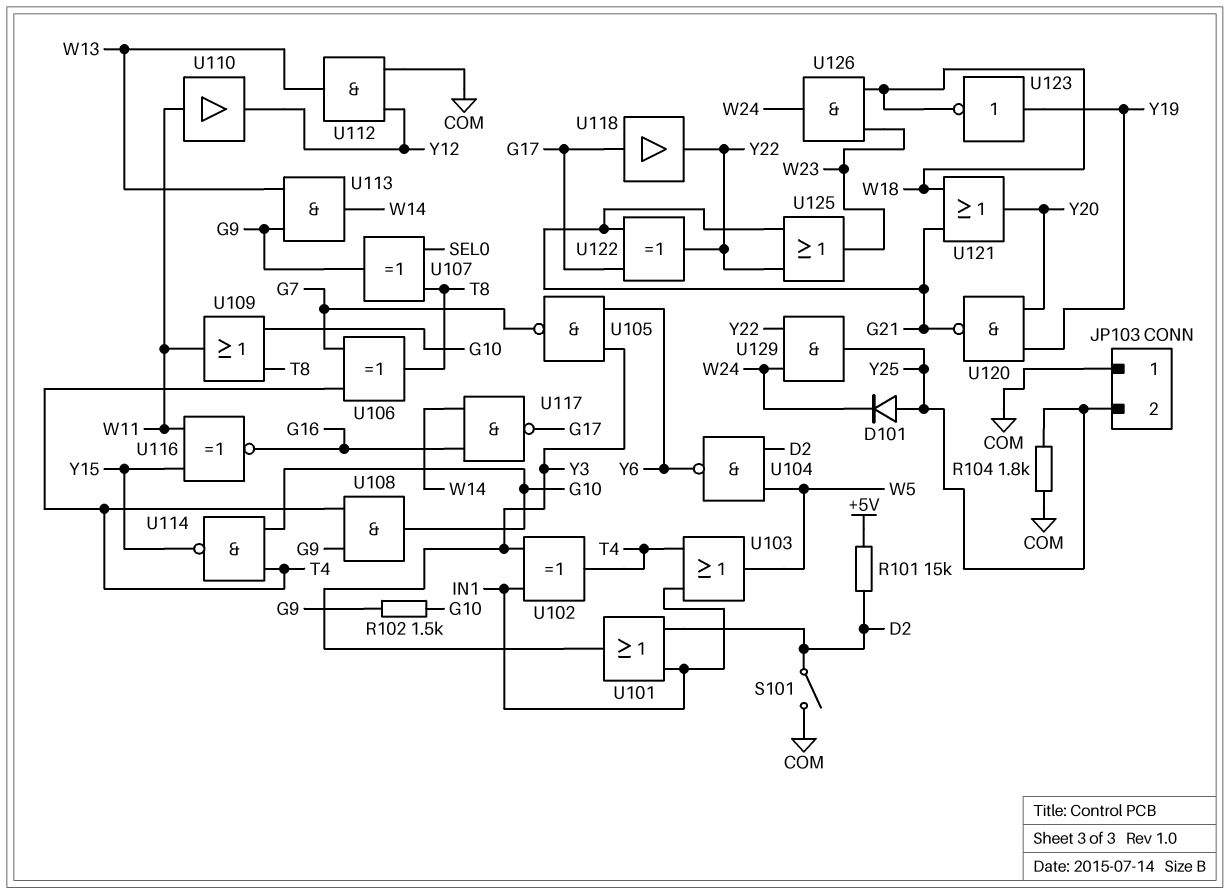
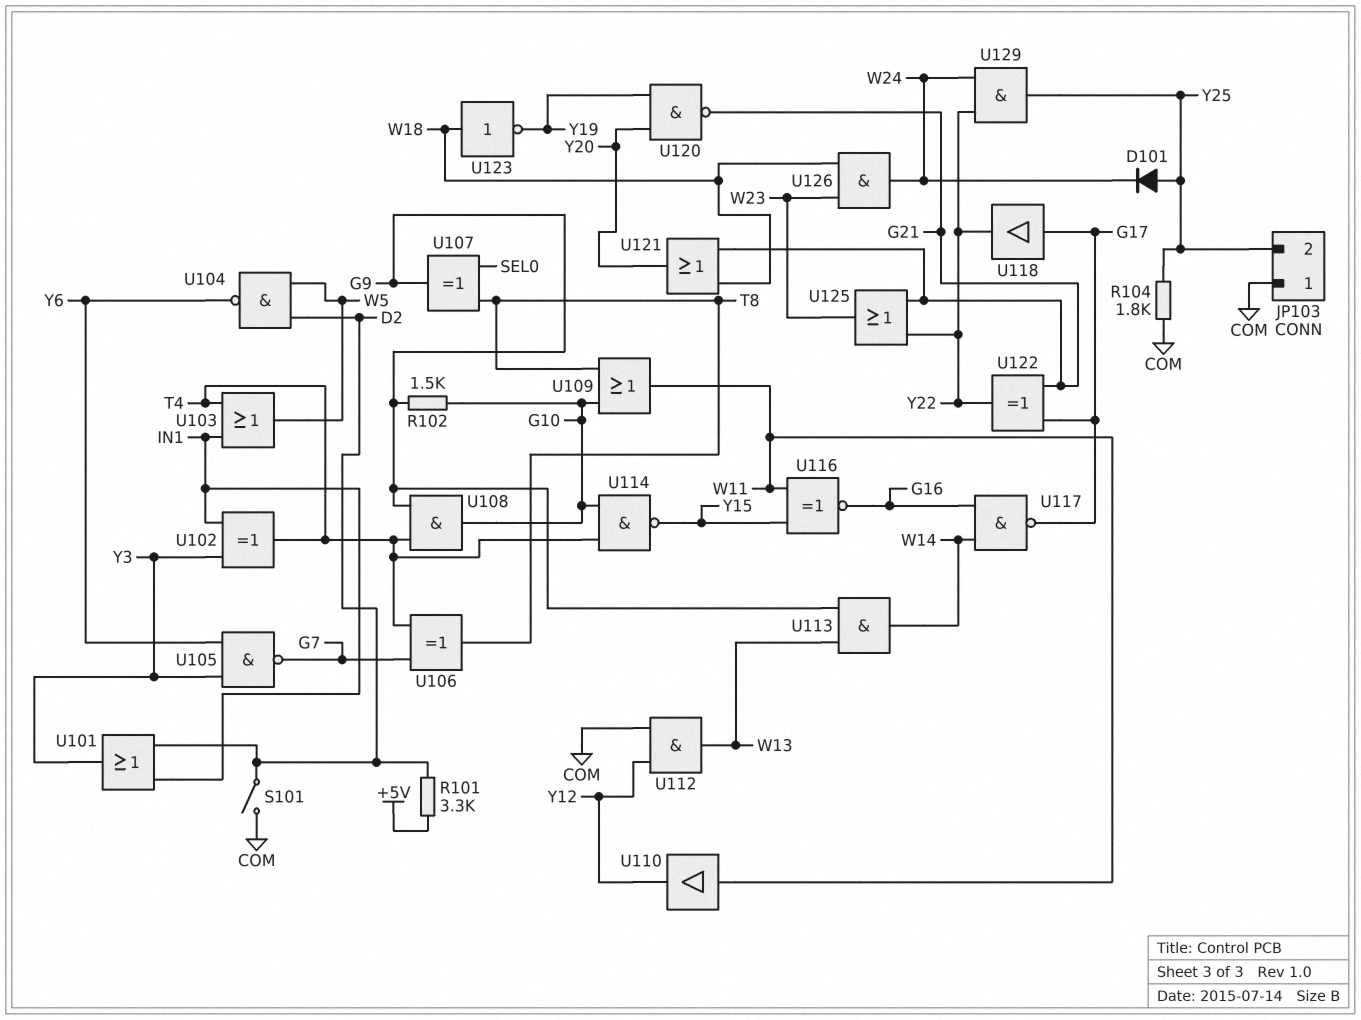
R101: 15k (+5V, D2) -> 3.3k (+5V, D2)
U123: NOT (in Y19, out W18) -> NOT (in W18, out Y19)

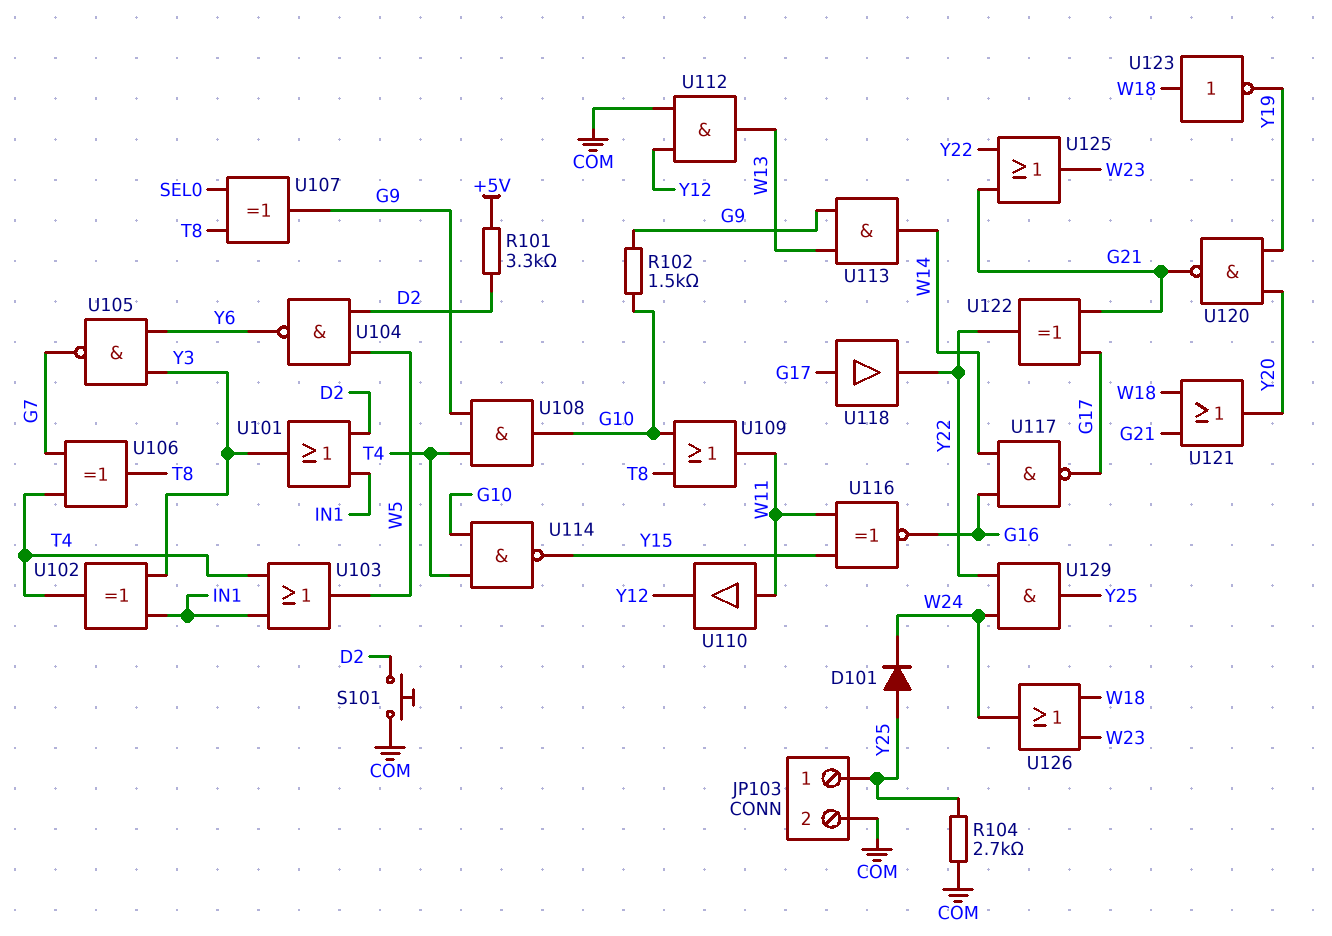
JP103 pin 1: COM -> Y25
JP103 pin 2: Y25 -> COM
R104: 1.8k (COM, Y25) -> 2.7k (COM, Y25)
S101: switch (COM, D2) -> button (COM, D2)
U126: AND (in W18, in W23, out W24) -> OR (in W18, in W23, out W24)

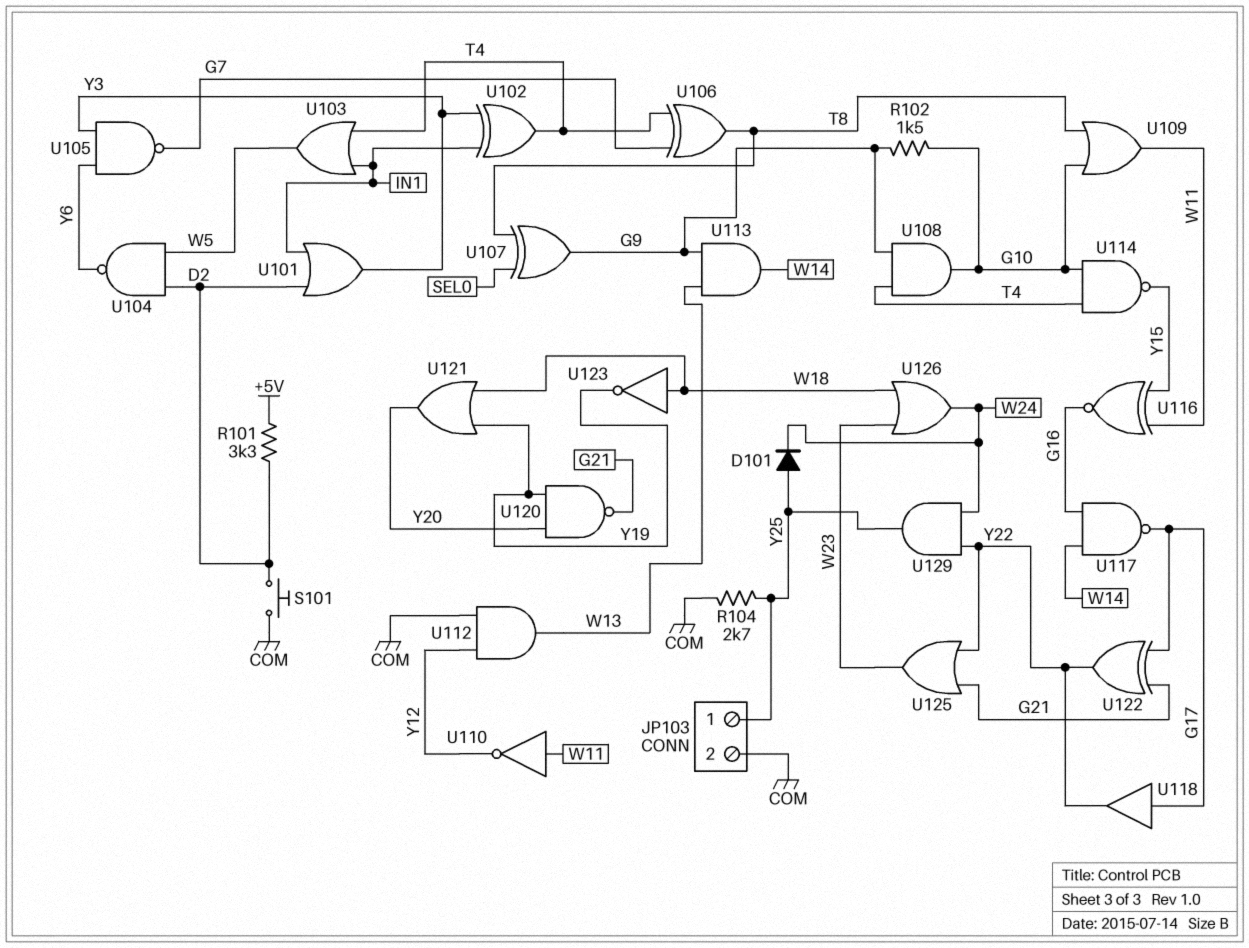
U110: buffer (in W11, out Y12) -> NOT (in W11, out Y12)
U121: OR (in G21, in W18, out Y20) -> OR (in W18, in Y19, out Y20)

